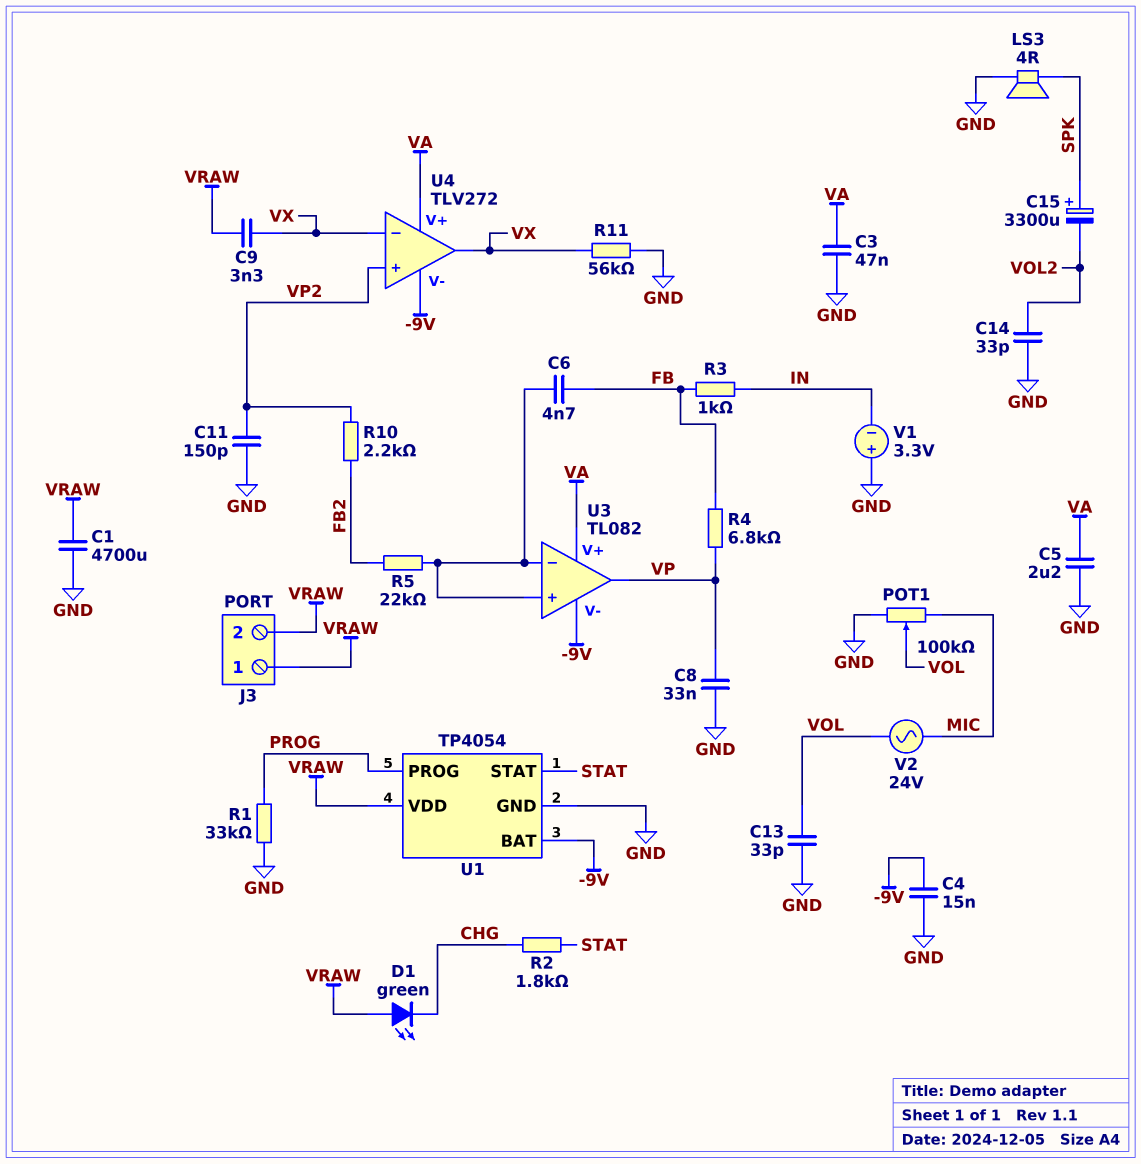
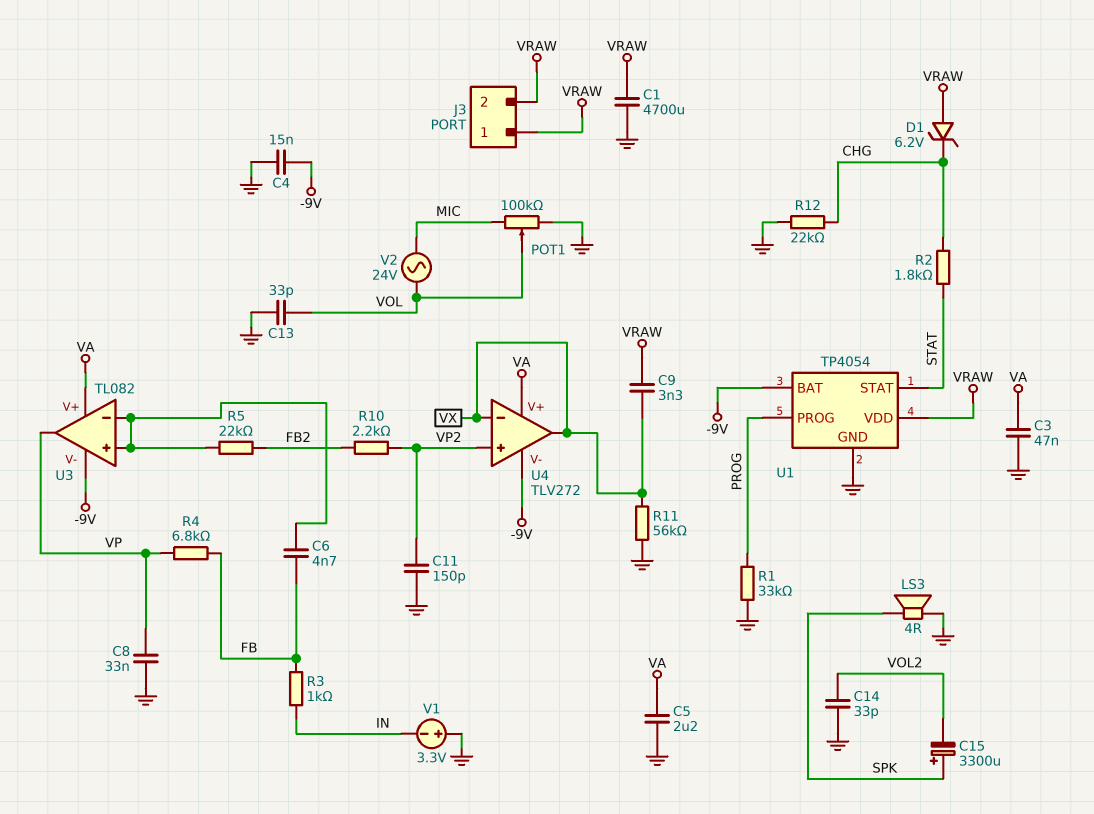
D1: LED green (A VRAW, K CHG) -> zener 6.2V (A VRAW, K CHG)
R12: none -> 22k (CHG, GND)

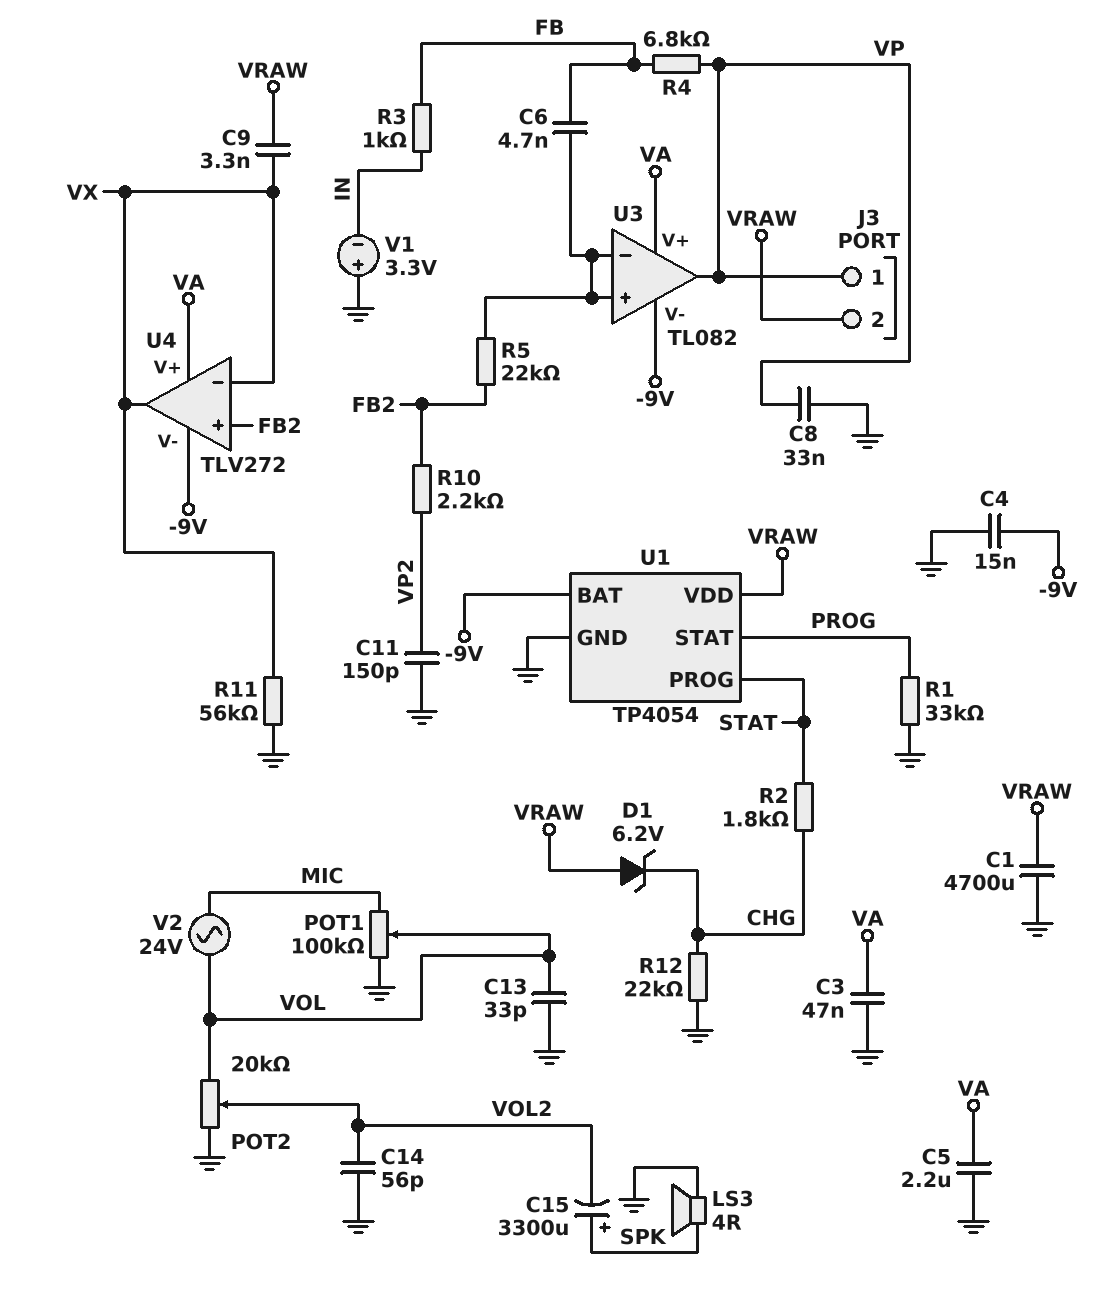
C14: 33pF (GND, VOL2) -> 56pF (GND, VOL2)
J3 pin 1: VRAW -> VP
POT2: none -> 20k (GND, VOL, wiper VOL2)
U1 pin PROG: PROG -> STAT
U1 pin STAT: STAT -> PROG
U4 pin in+: VP2 -> FB2

